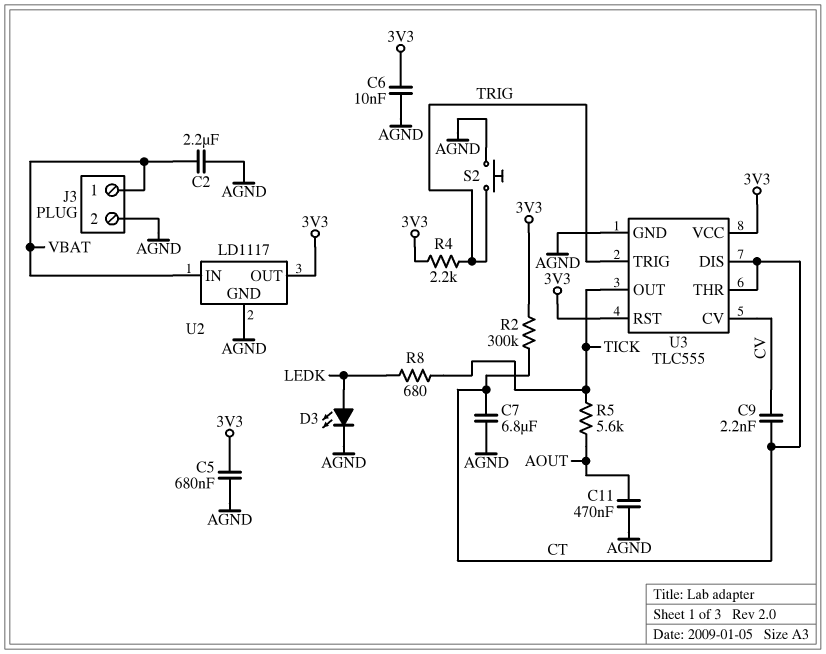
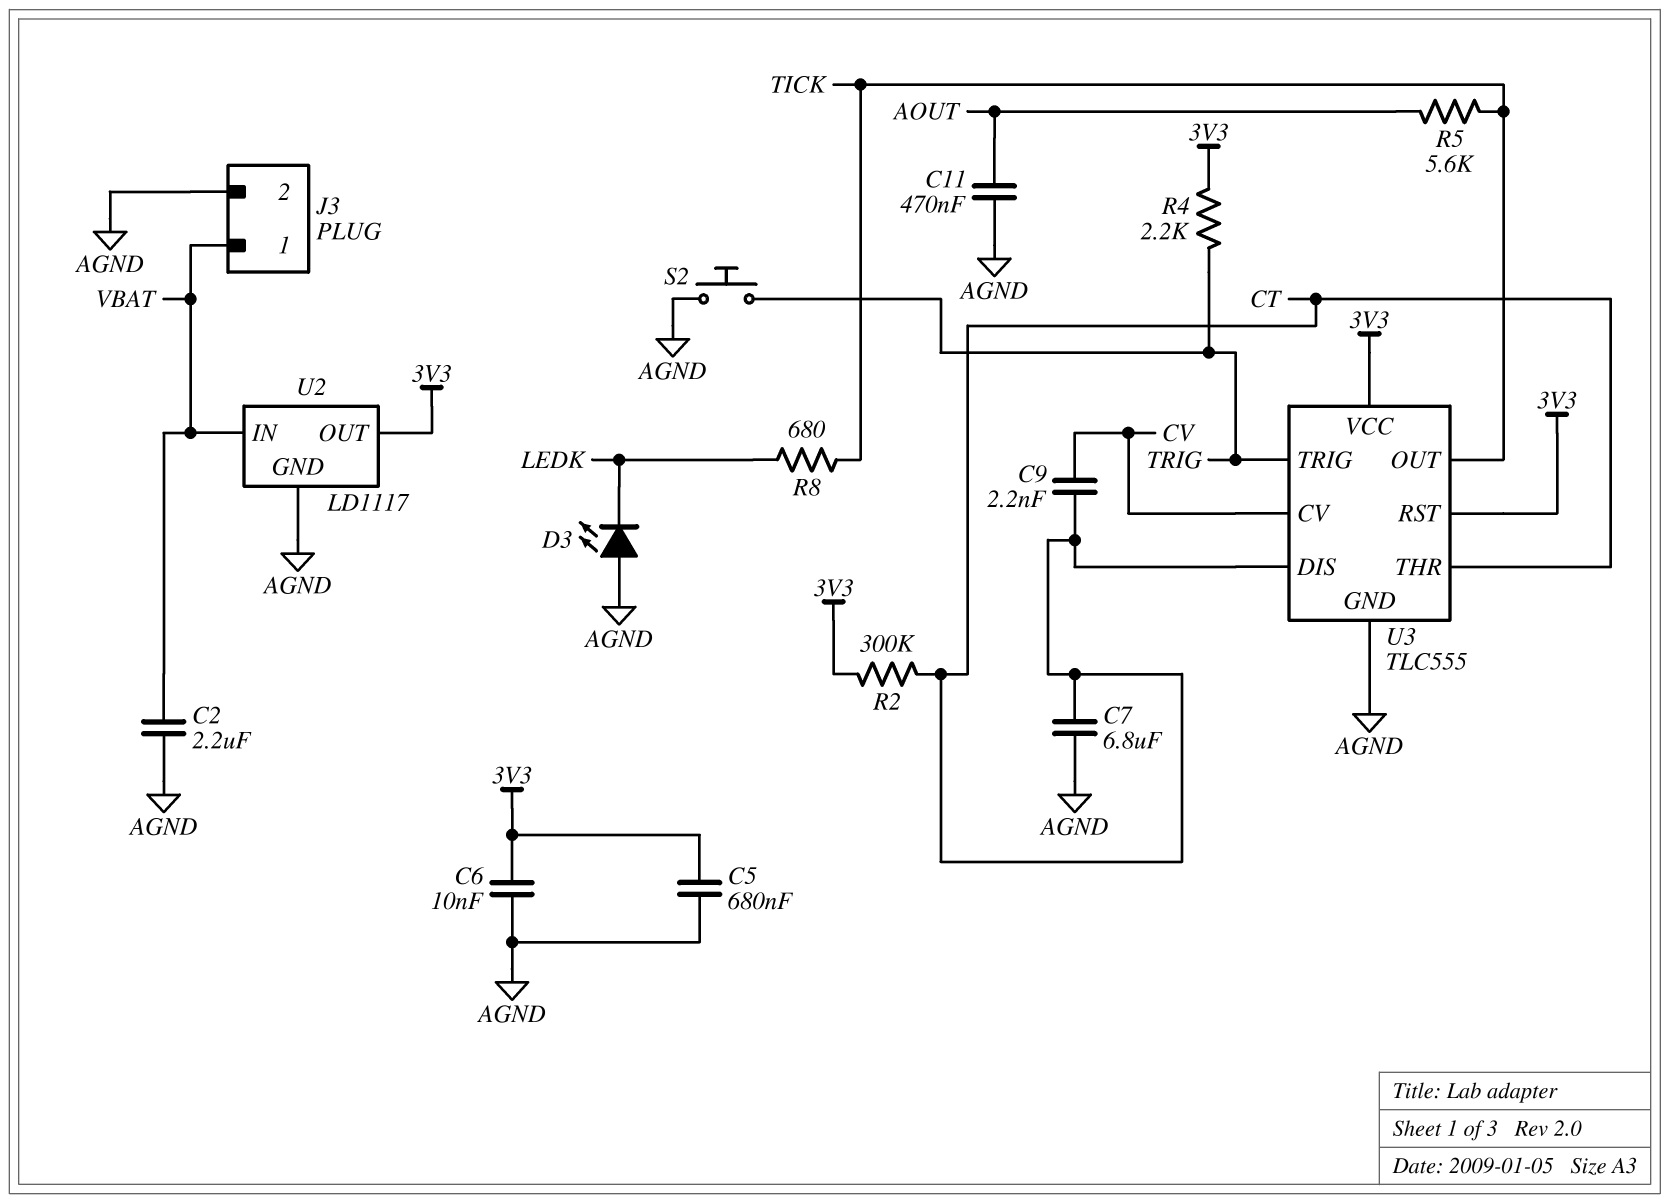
D3: LED (A LEDK, K AGND) -> LED (A AGND, K LEDK)

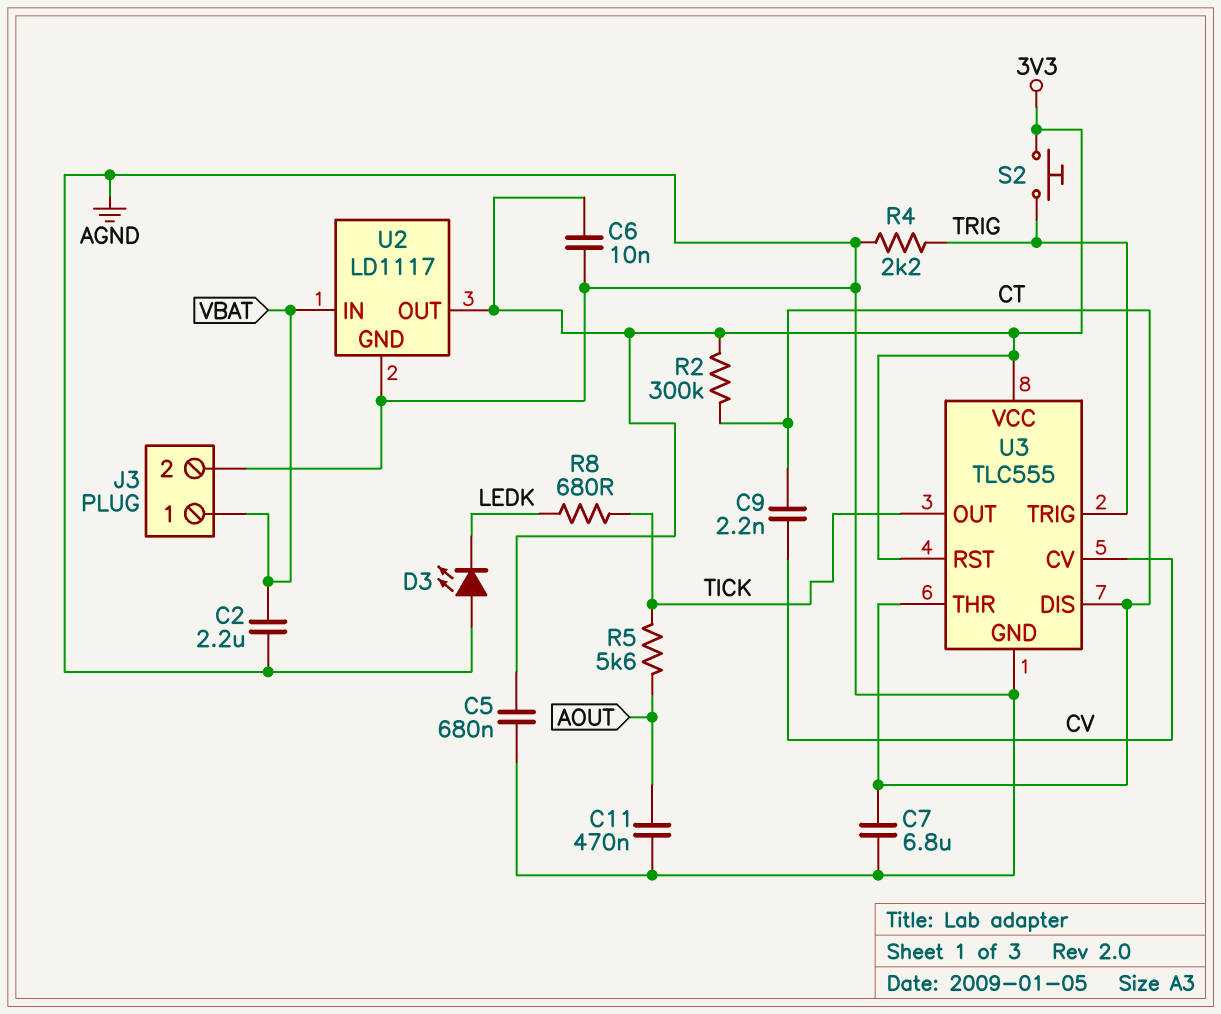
R4: 2.2k (3V3, TRIG) -> 2.2k (AGND, TRIG)
S2: button (AGND, TRIG) -> button (3V3, TRIG)

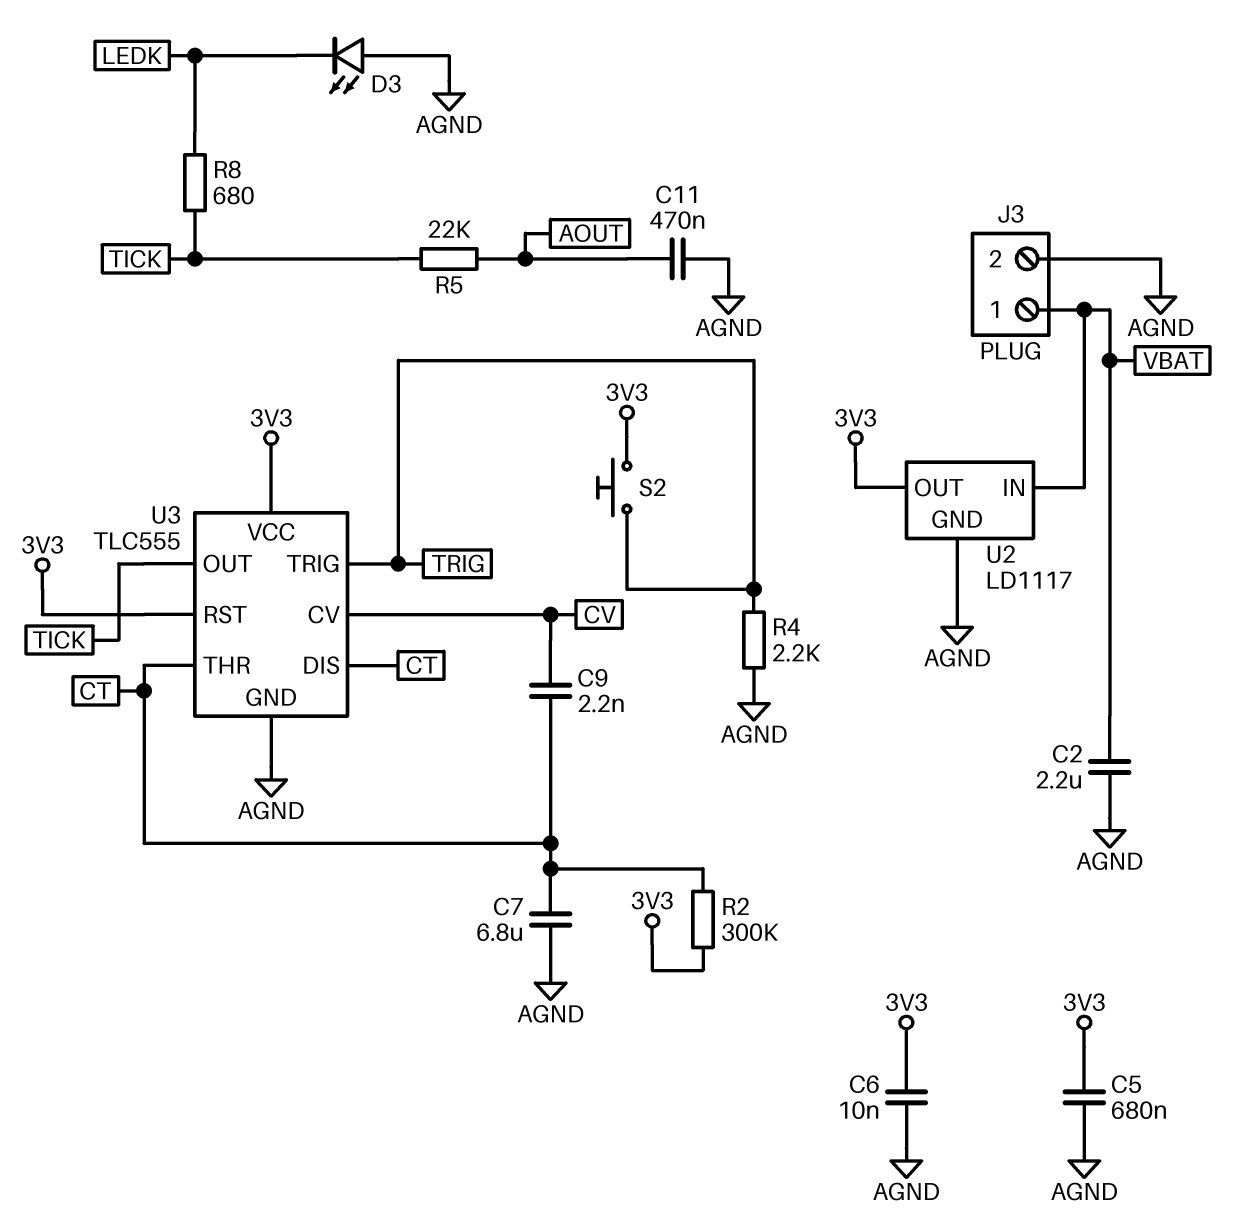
R5: 5.6k (AOUT, TICK) -> 22k (AOUT, TICK)

